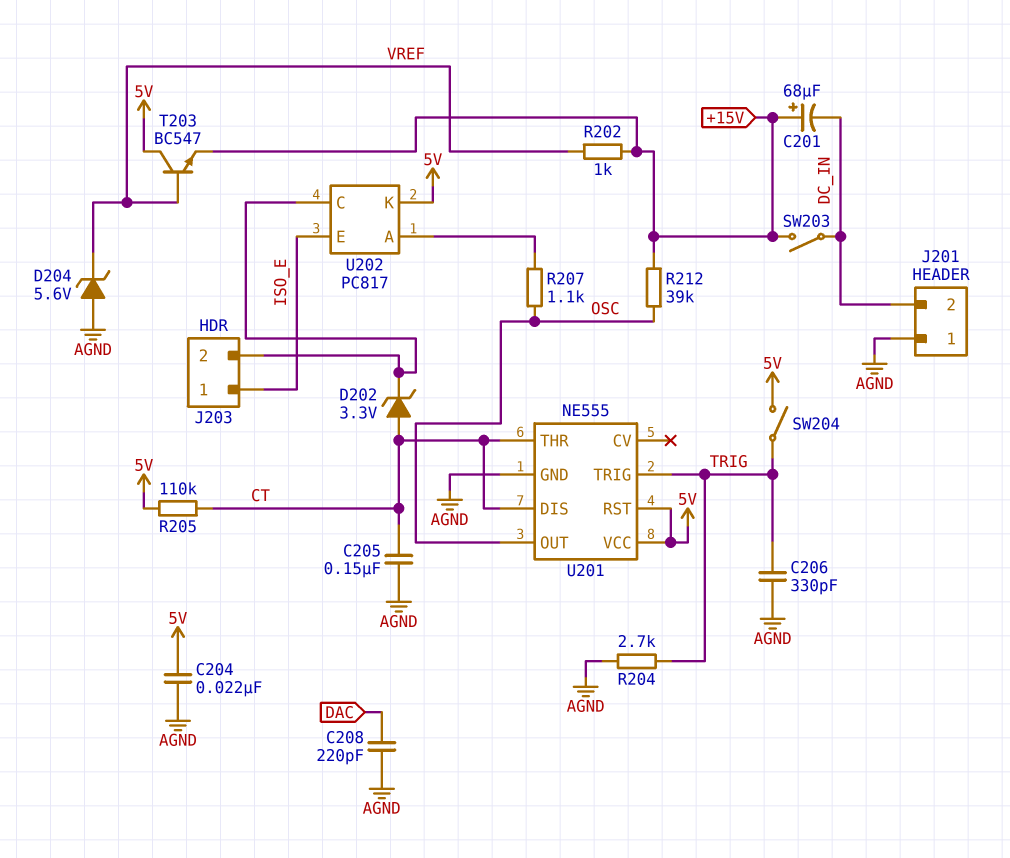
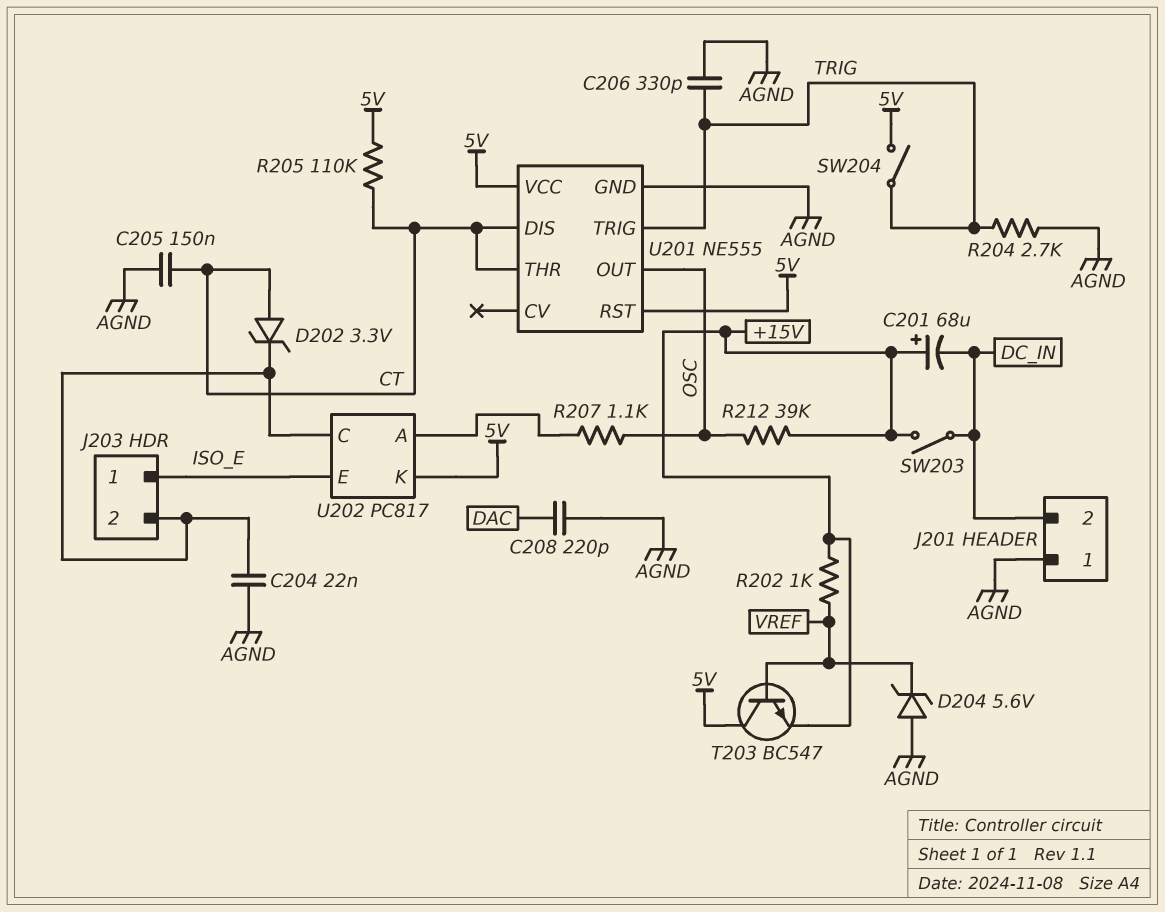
C204: 22nF (5V, AGND) -> 22nF (AGND, J203/2)

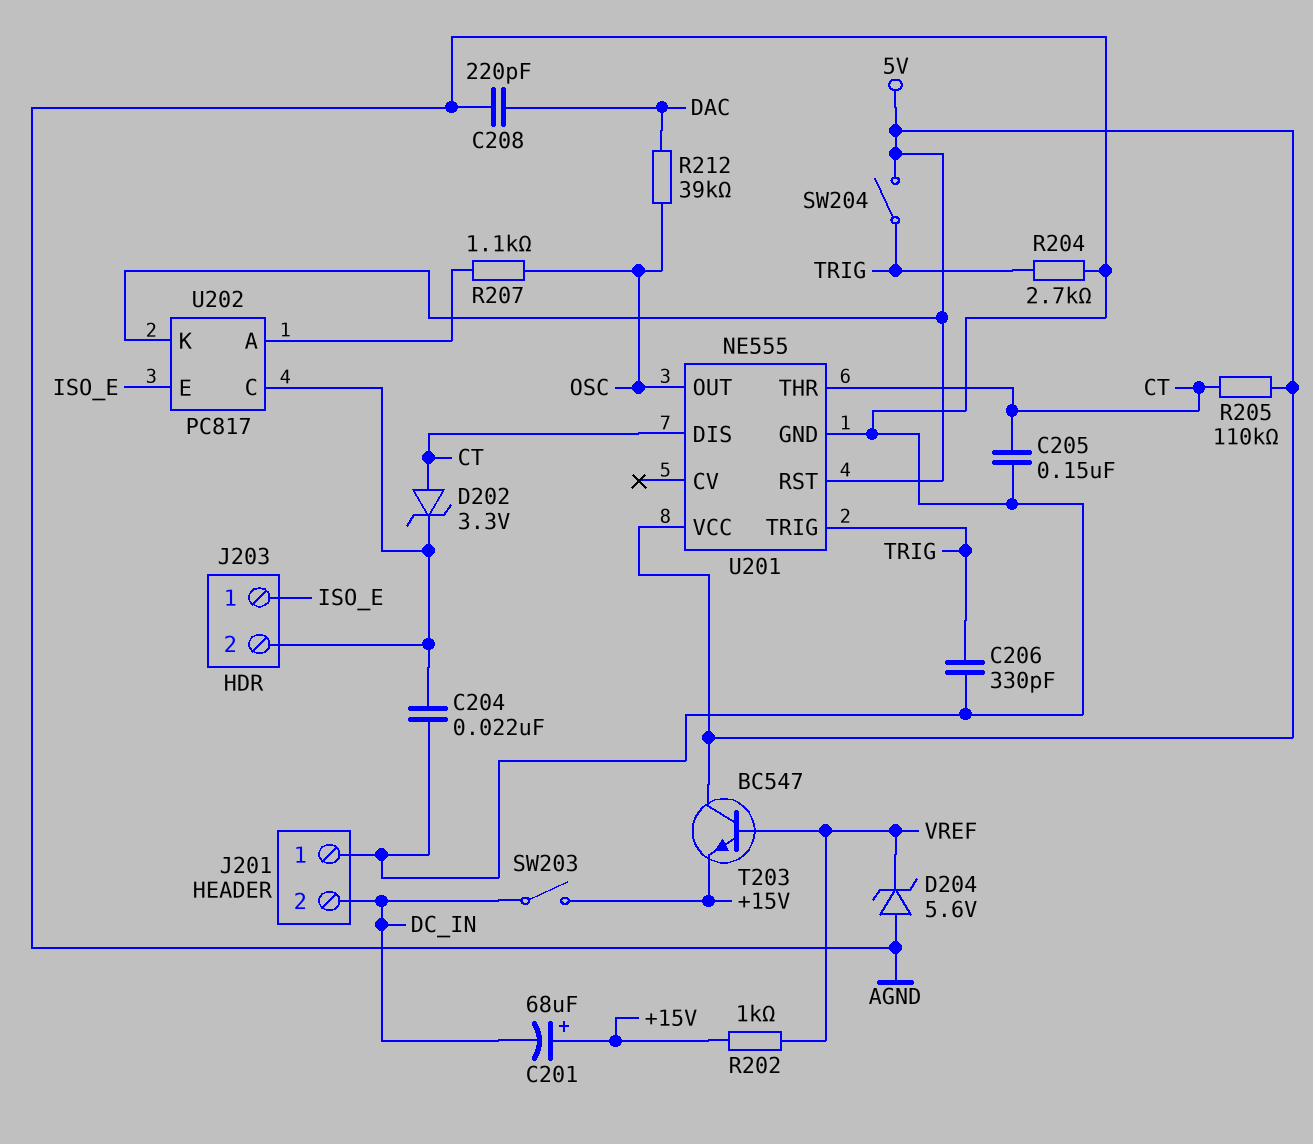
R212: 39k (+15V, OSC) -> 39k (DAC, OSC)

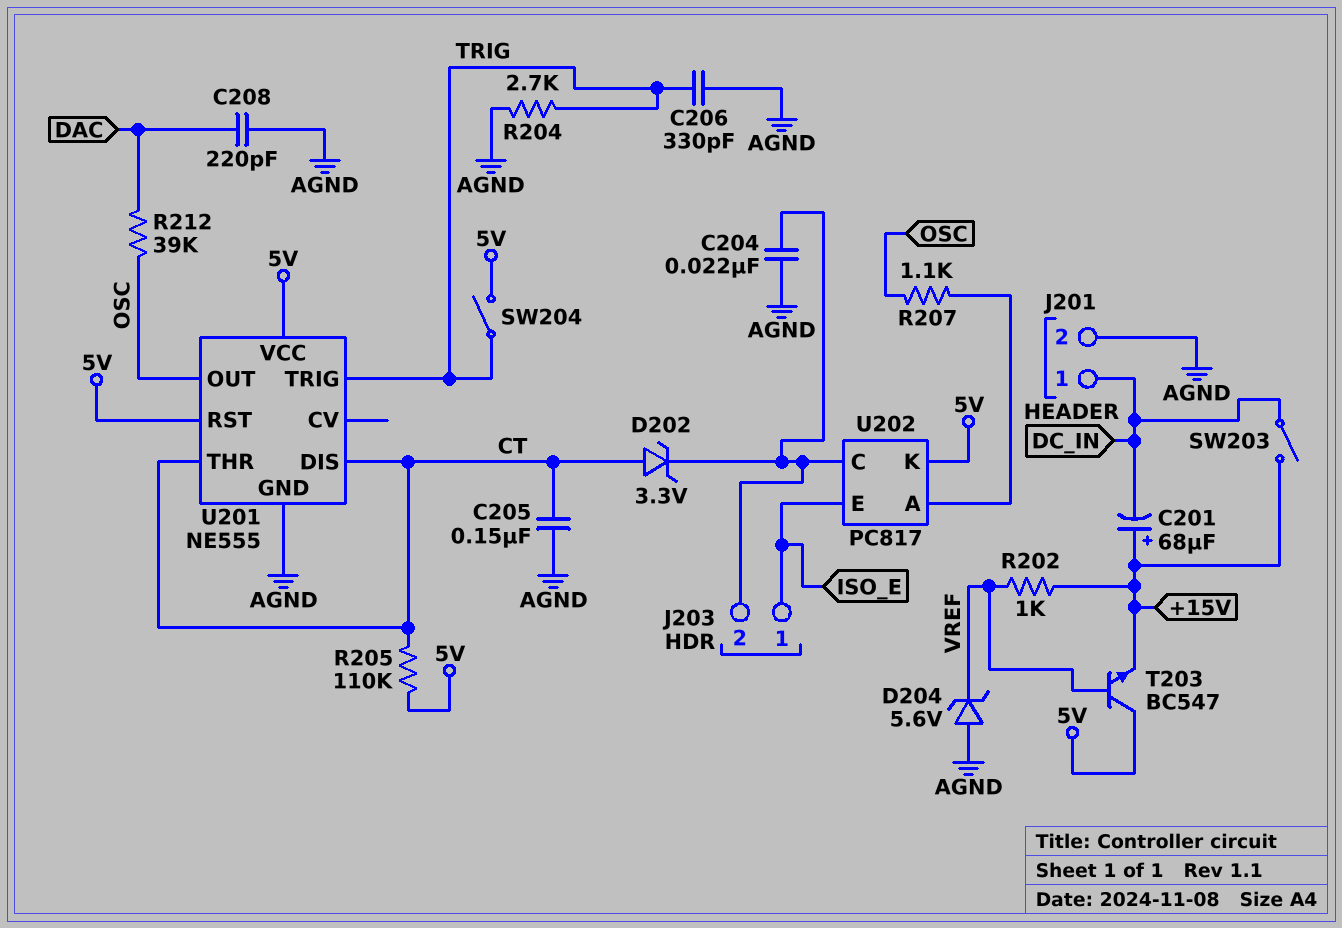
J201 pin 1: AGND -> DC_IN
J201 pin 2: DC_IN -> AGND

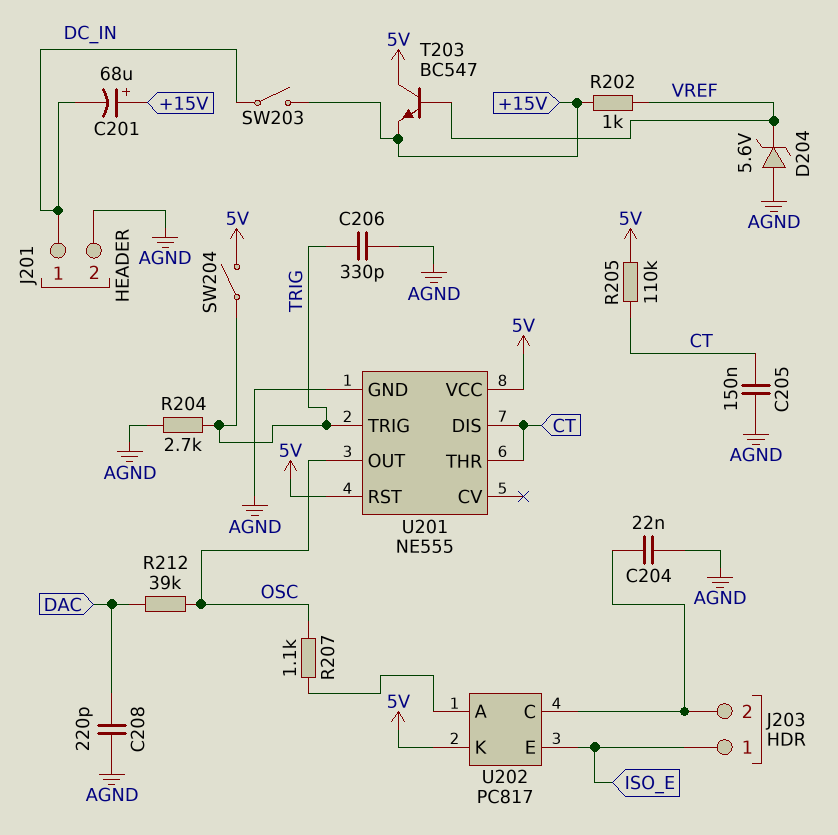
D202: zener 3.3V (A CT, K J203/2) -> none

